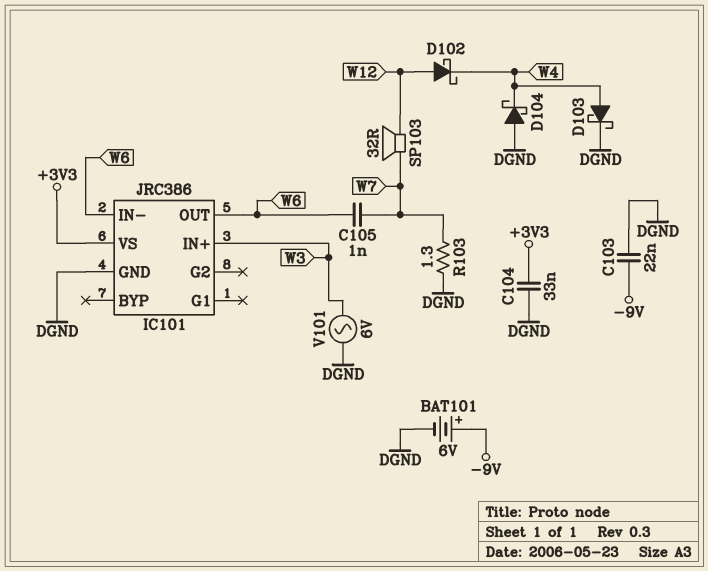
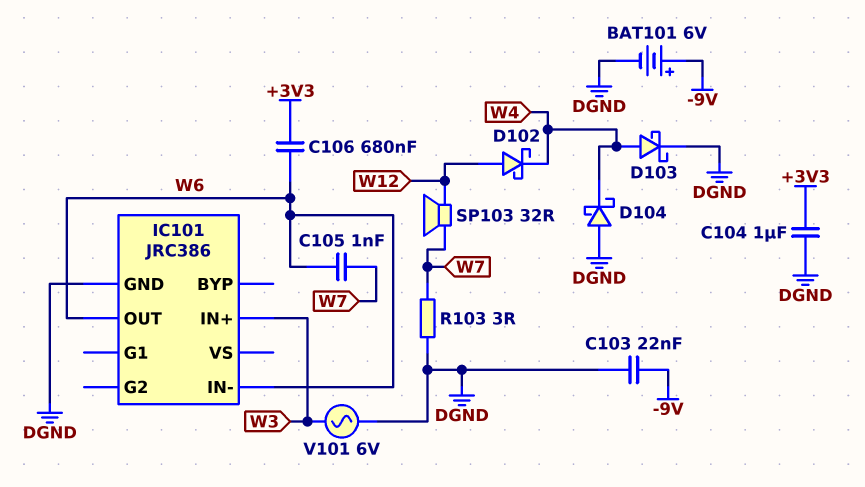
C104: 33nF (+3V3, DGND) -> 1uF (+3V3, DGND)
C106: none -> 680nF (+3V3, W6)
IC101 pin VS: +3V3 -> none
R103: 1.3 (DGND, W7) -> 3 (DGND, W7)

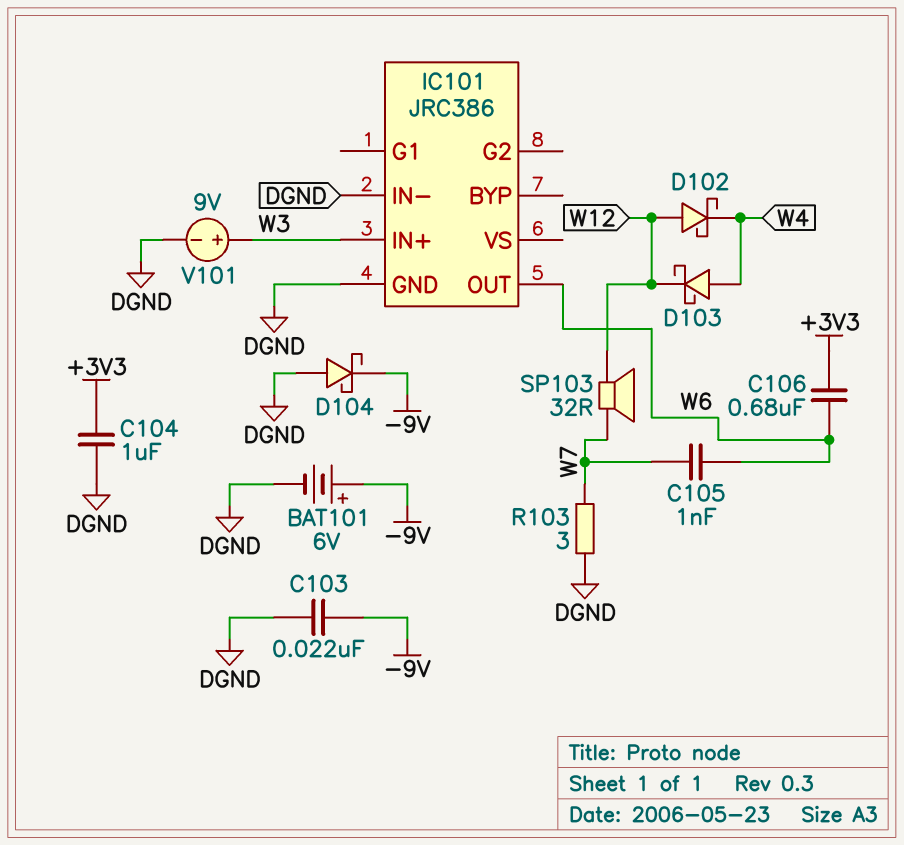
D103: schottky (A W4, K DGND) -> schottky (A W4, K W12)
D104: schottky (A DGND, K W4) -> schottky (A DGND, K -9V)
IC101 pin IN-: W6 -> DGND
V101: AC 6V (DGND, W3) -> 9V (plus W3, minus DGND)

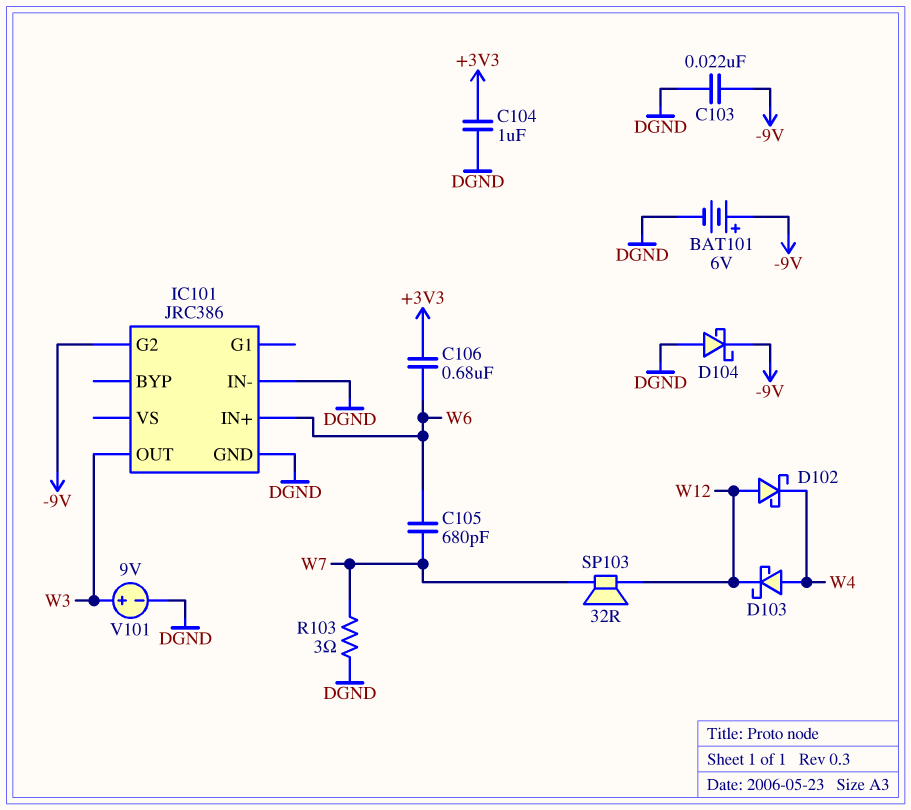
C105: 1nF (W6, W7) -> 680pF (W6, W7)
IC101 pin G2: none -> -9V
IC101 pin IN+: W3 -> W6
IC101 pin OUT: W6 -> W3

